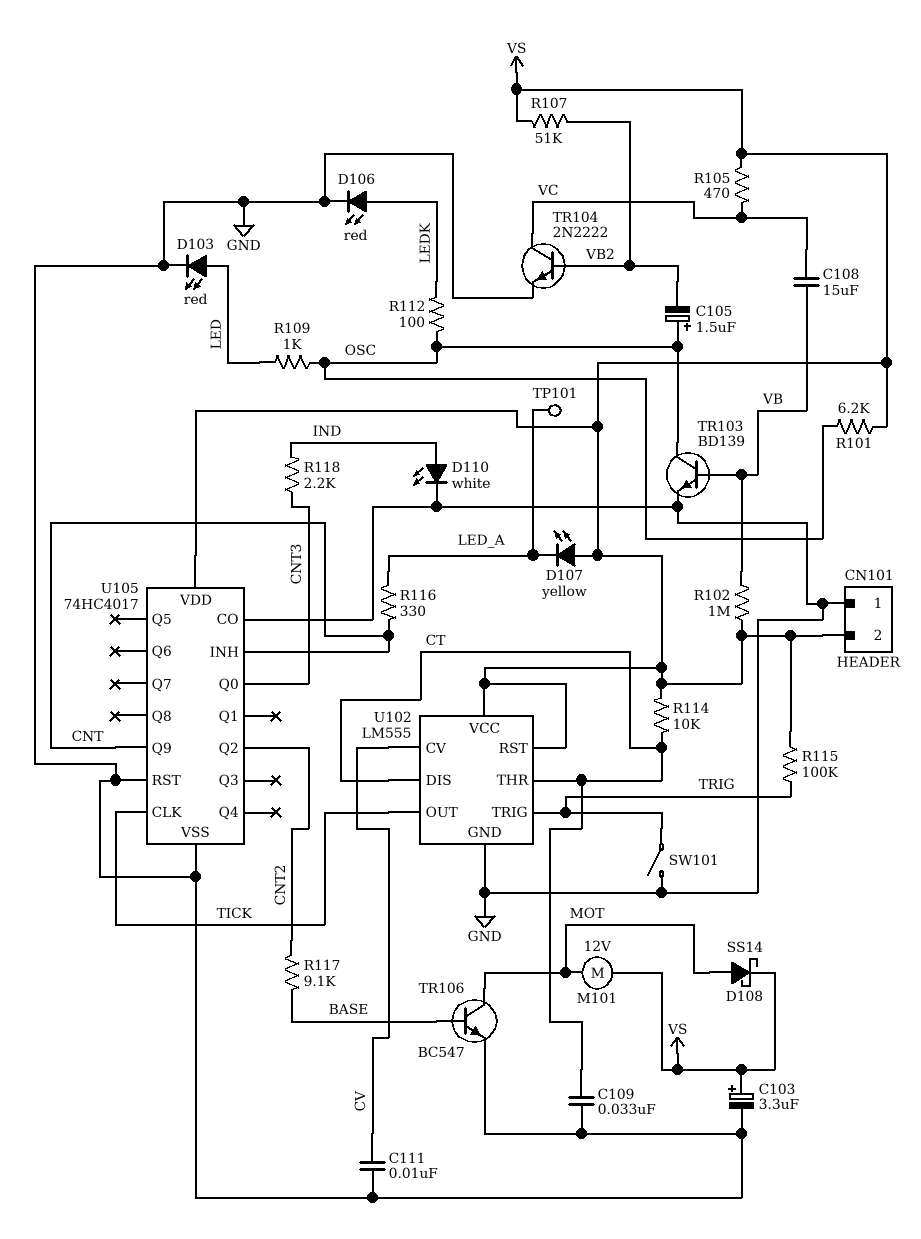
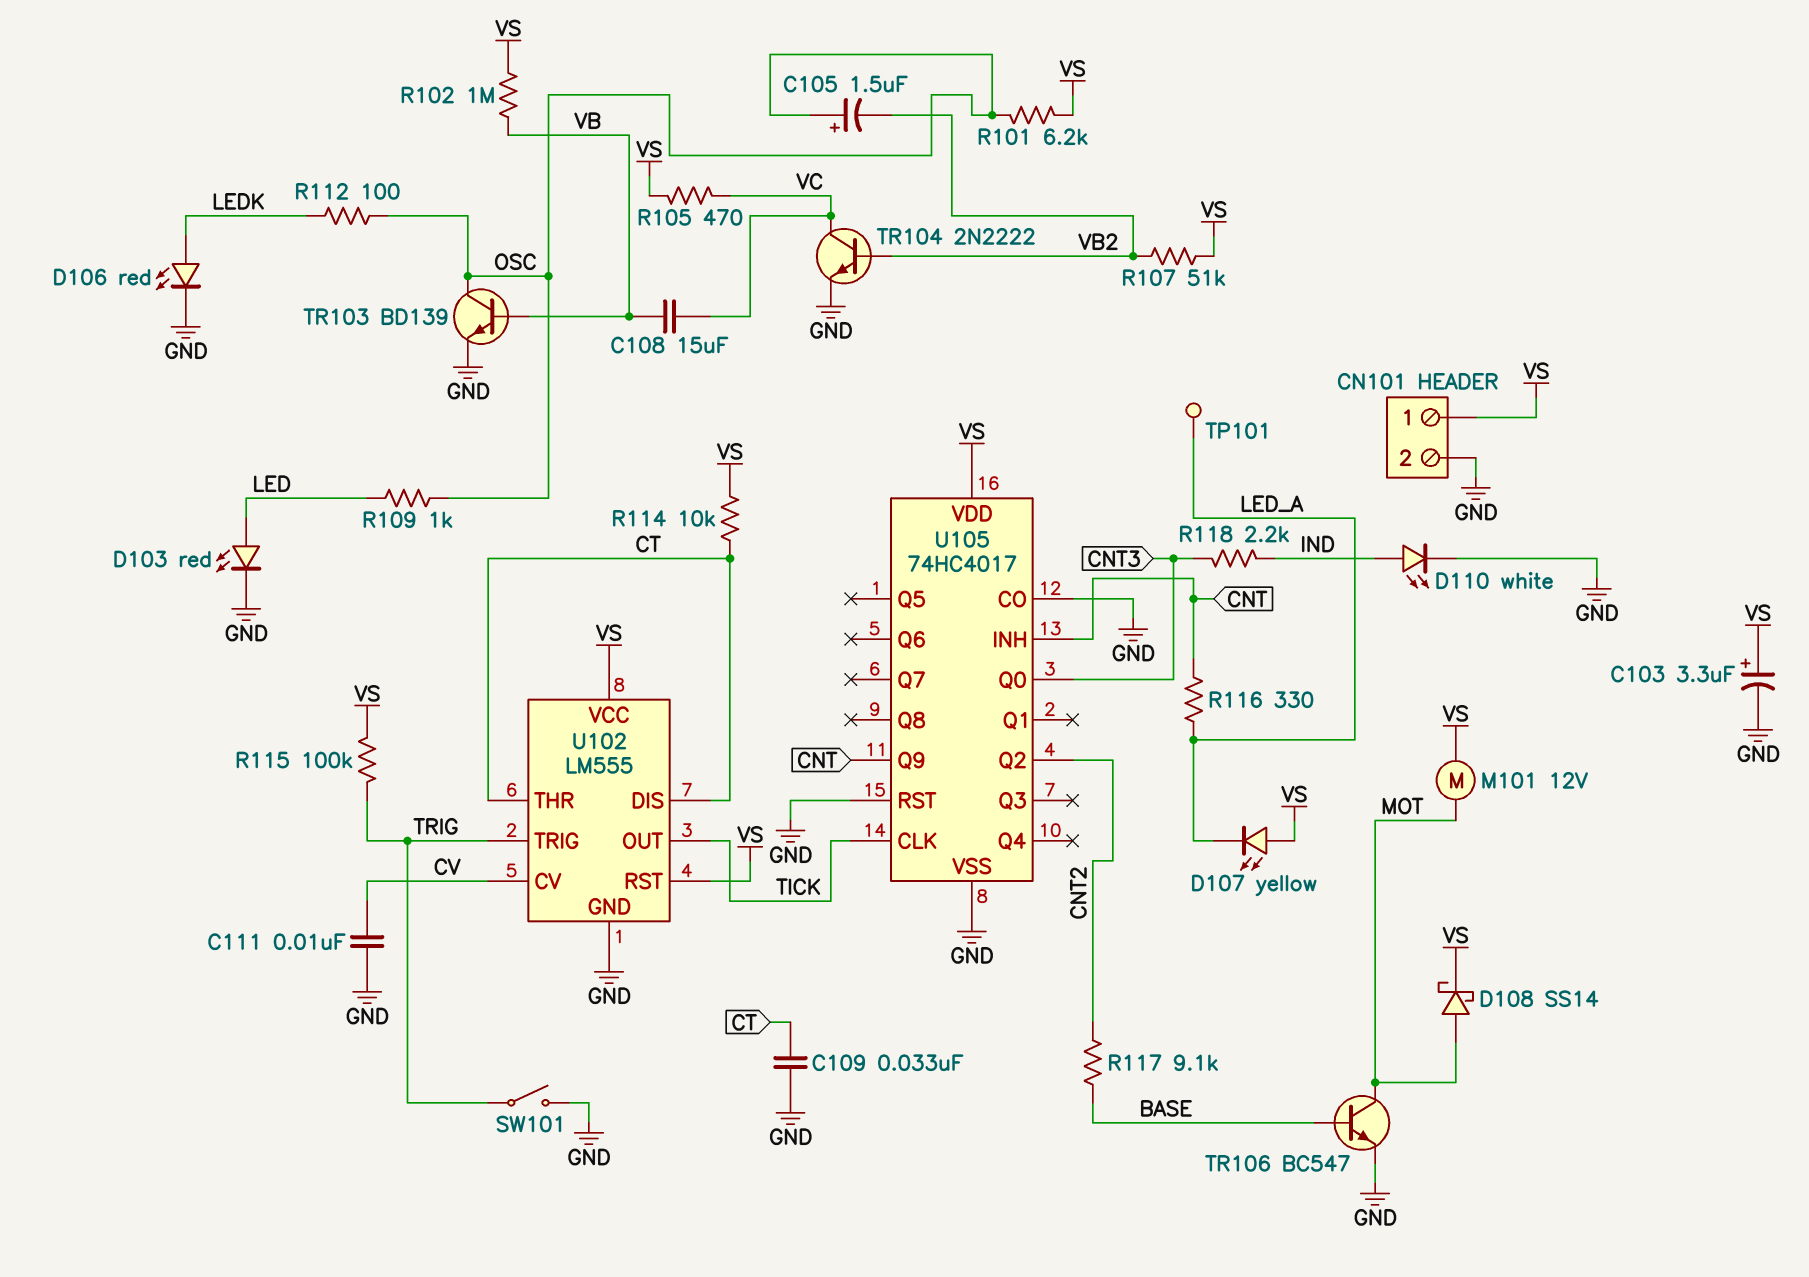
CN101 pin 1: GND -> VS
CN101 pin 2: VS -> GND

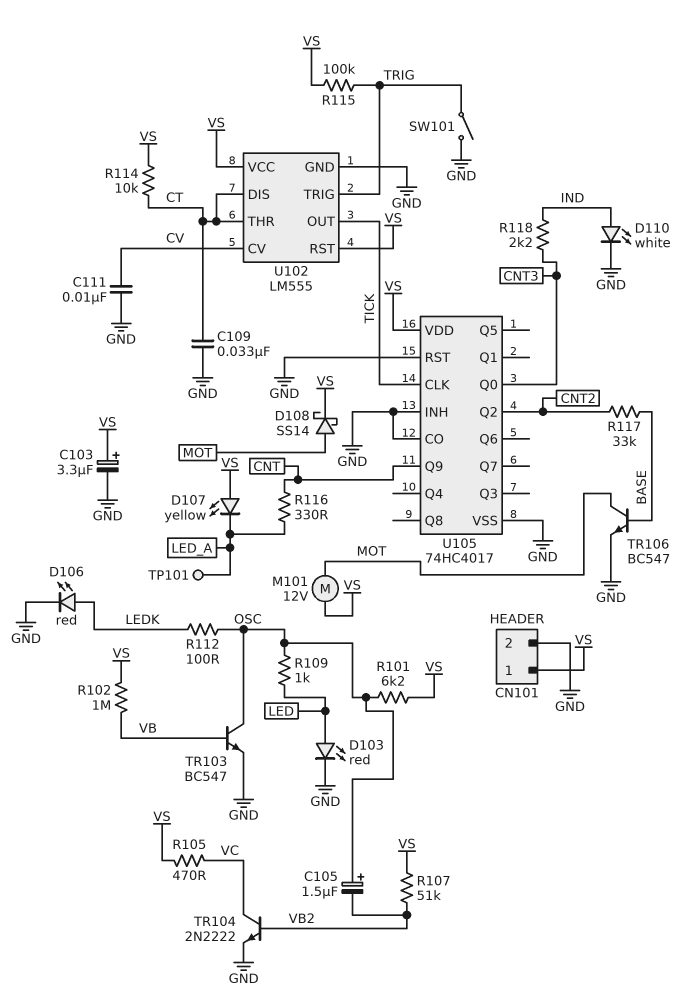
C108: 15uF (VB, VC) -> none
R117: 9.1k (BASE, CNT2) -> 33k (BASE, CNT2)
TR103: NPN BD139 (B VB, C OSC, E GND) -> NPN BC547 (B VB, C OSC, E GND)
U105 pin INH: CNT -> GND

